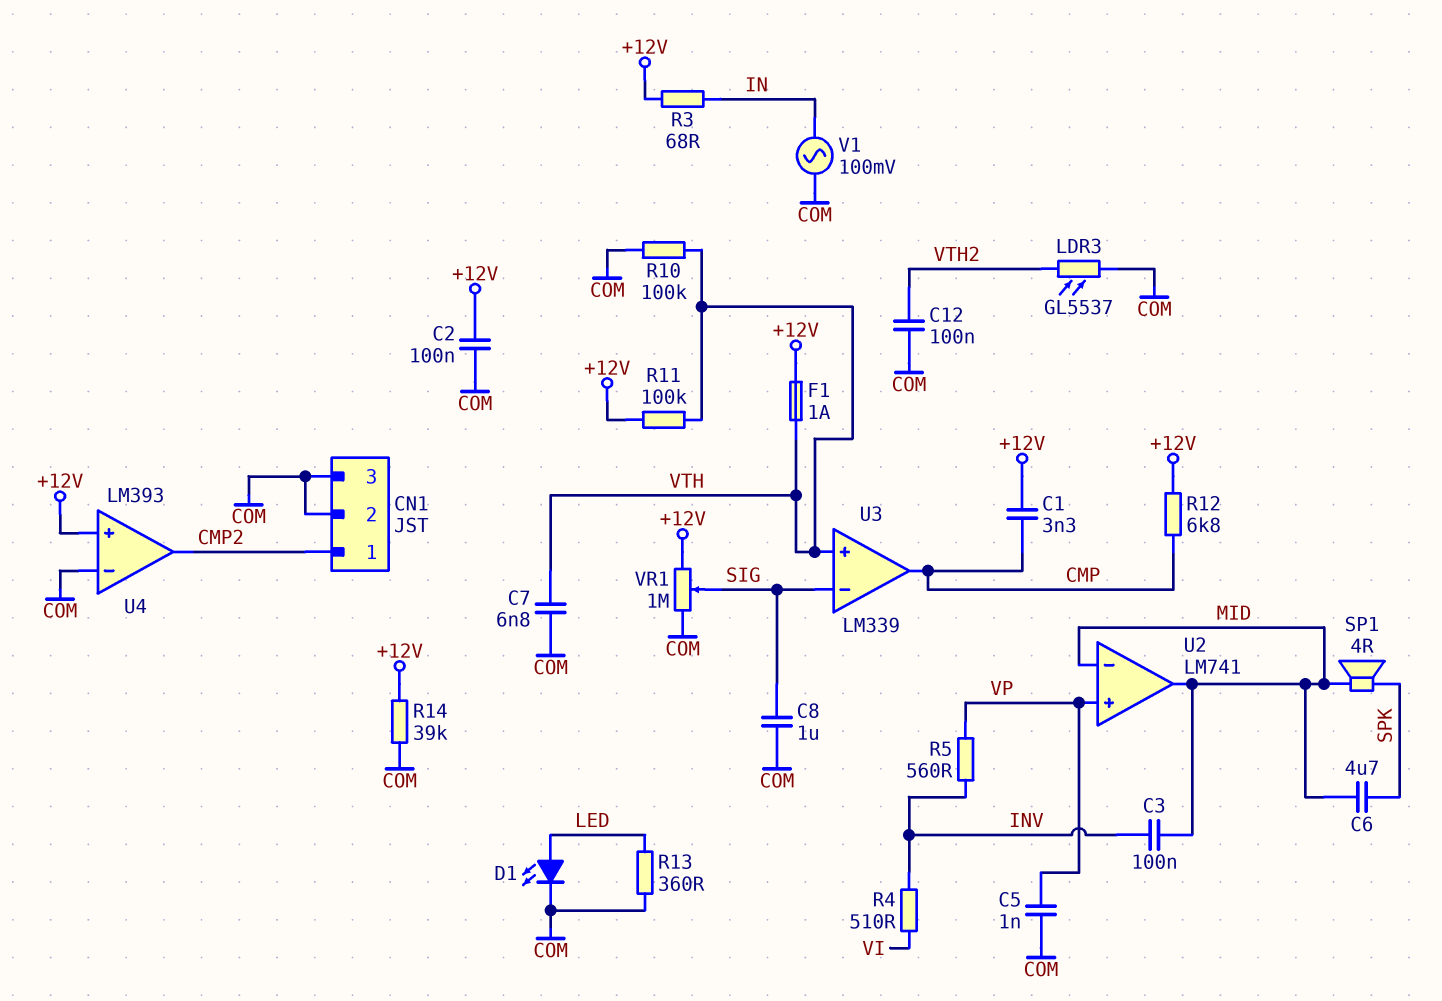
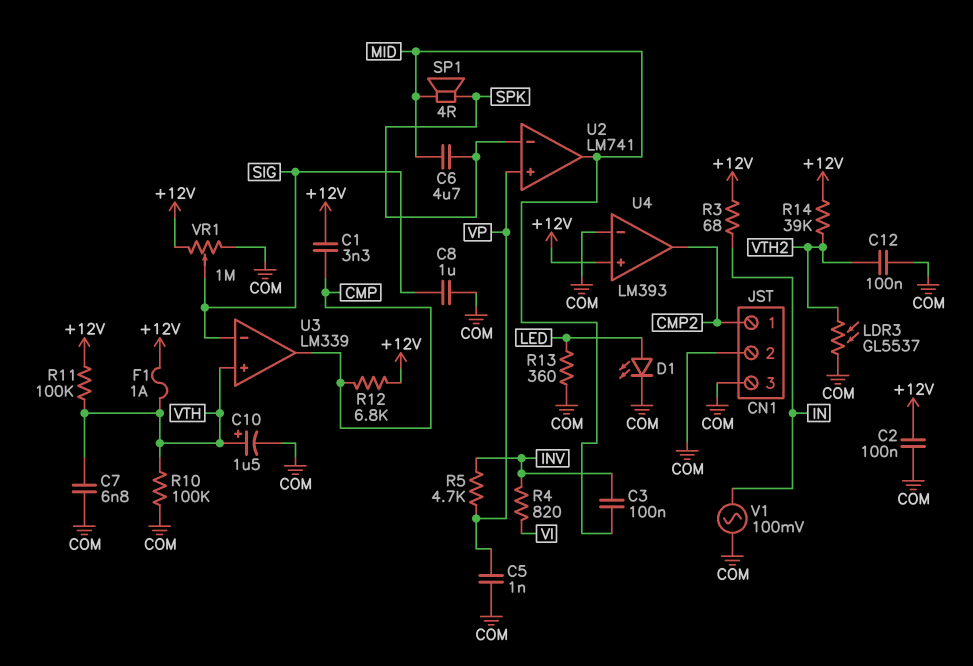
C10: none -> 1.5uF (plus VTH, minus COM)
R4: 510 (INV, VI) -> 820 (INV, VI)
R5: 560 (INV, VP) -> 4.7k (INV, VP)
R14: 39k (+12V, COM) -> 39k (+12V, VTH2)
U2 pin in-: MID -> SPK

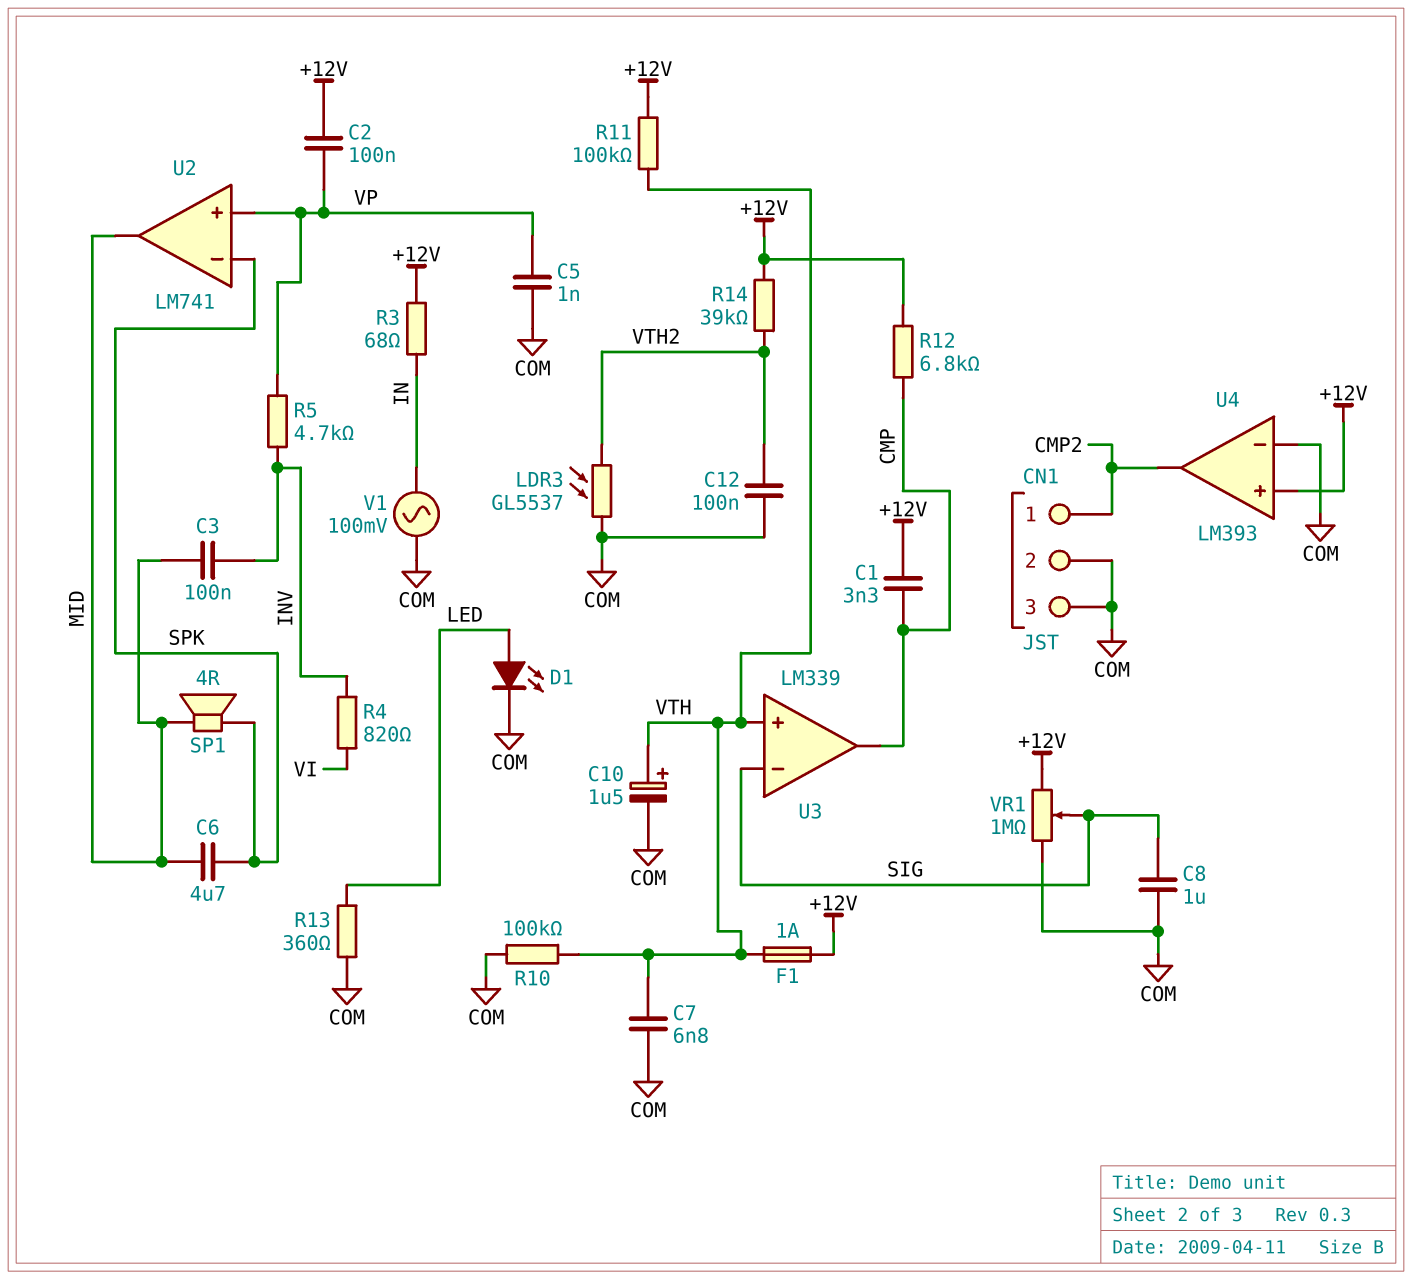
C2: 100nF (+12V, COM) -> 100nF (+12V, VP)

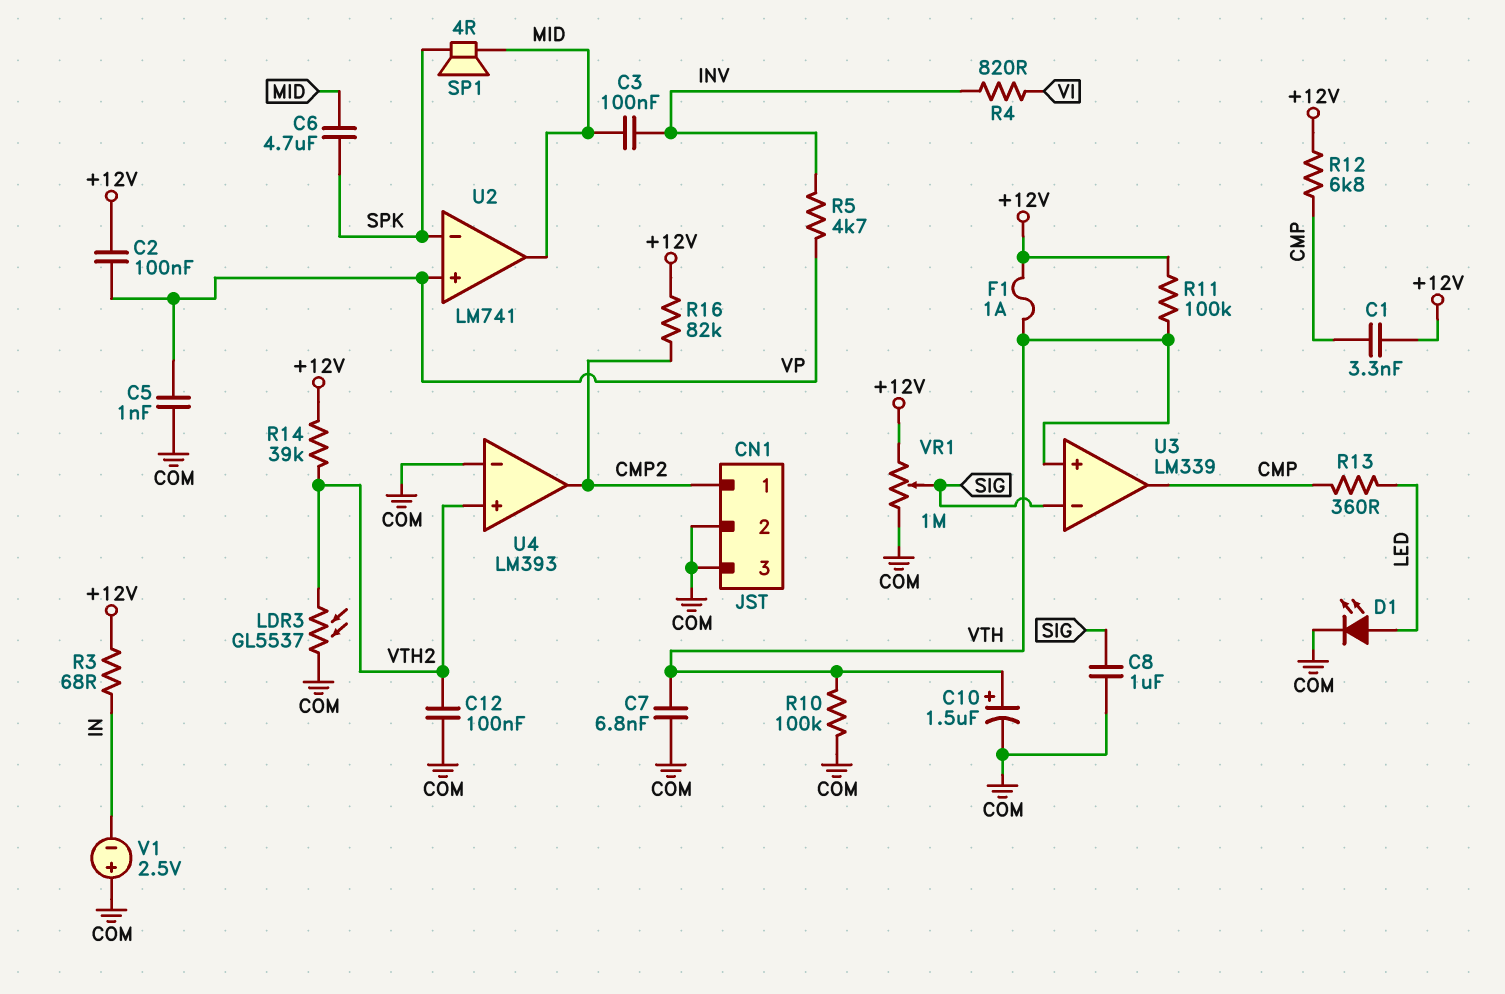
R13: 360 (COM, LED) -> 360 (CMP, LED)
R16: none -> 82k (+12V, CMP2)
U4 pin in+: +12V -> VTH2
V1: AC 100mV (COM, IN) -> 2.5V (plus COM, minus IN)

